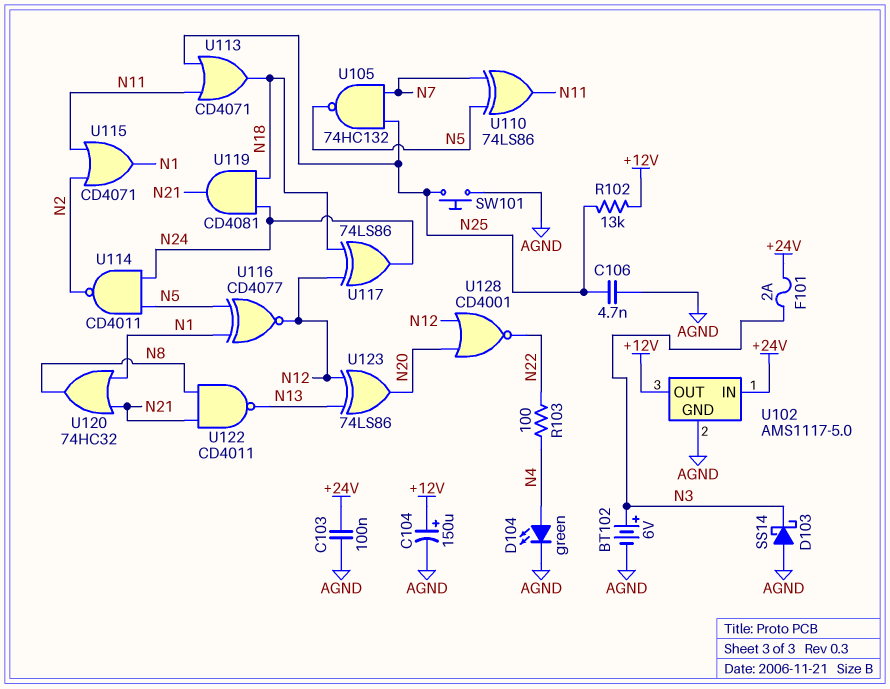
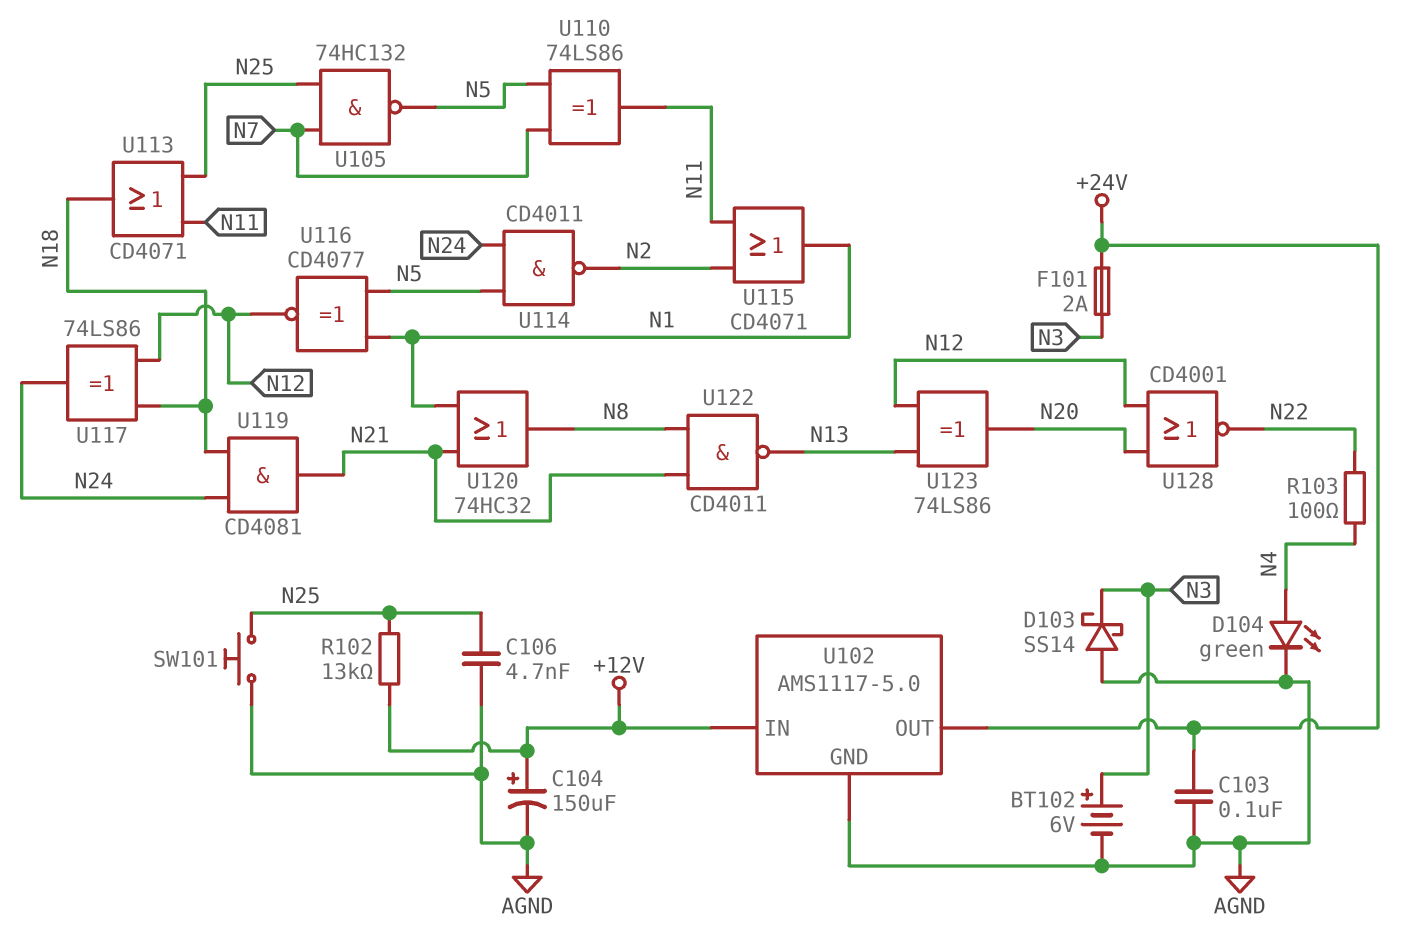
U102 pin IN: +24V -> +12V
U102 pin OUT: +12V -> +24V

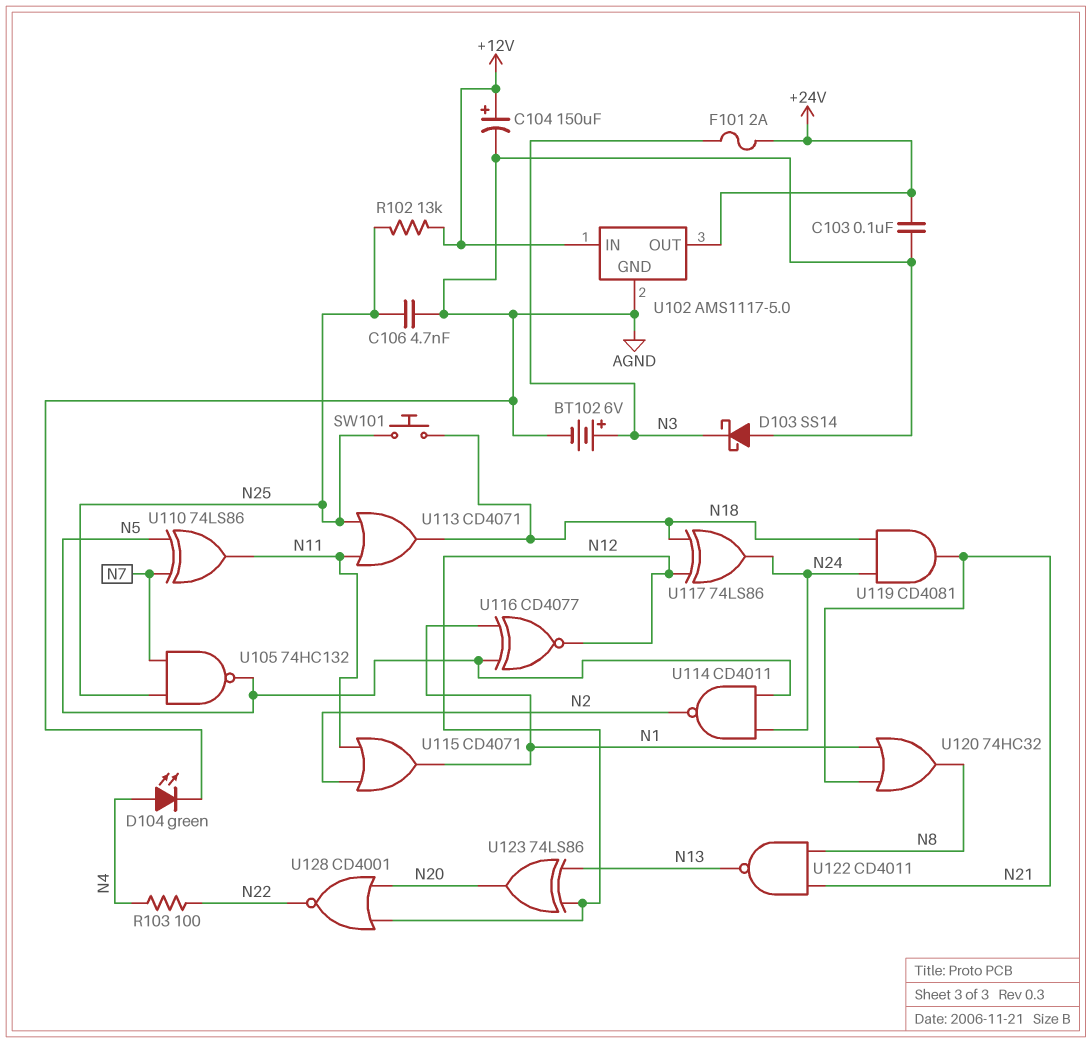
SW101: button (AGND, N25) -> button (N18, N25)

